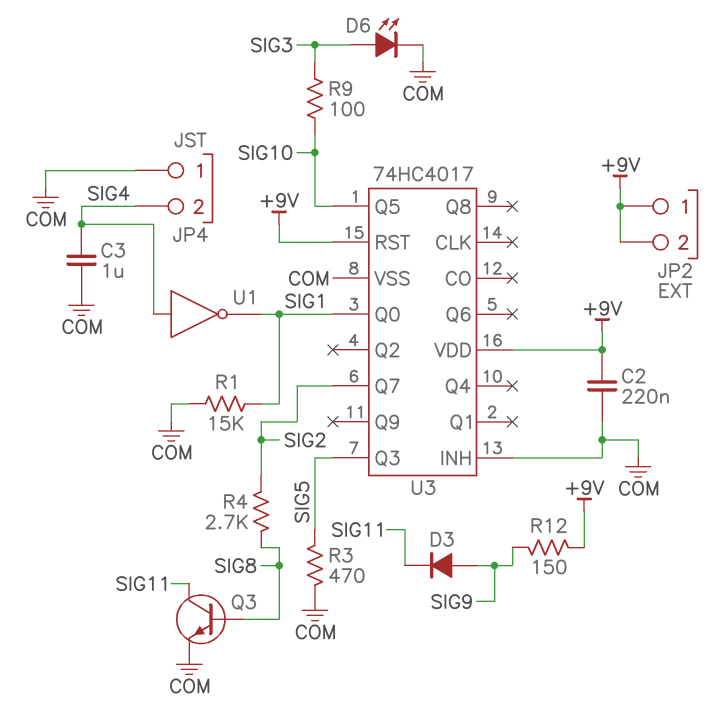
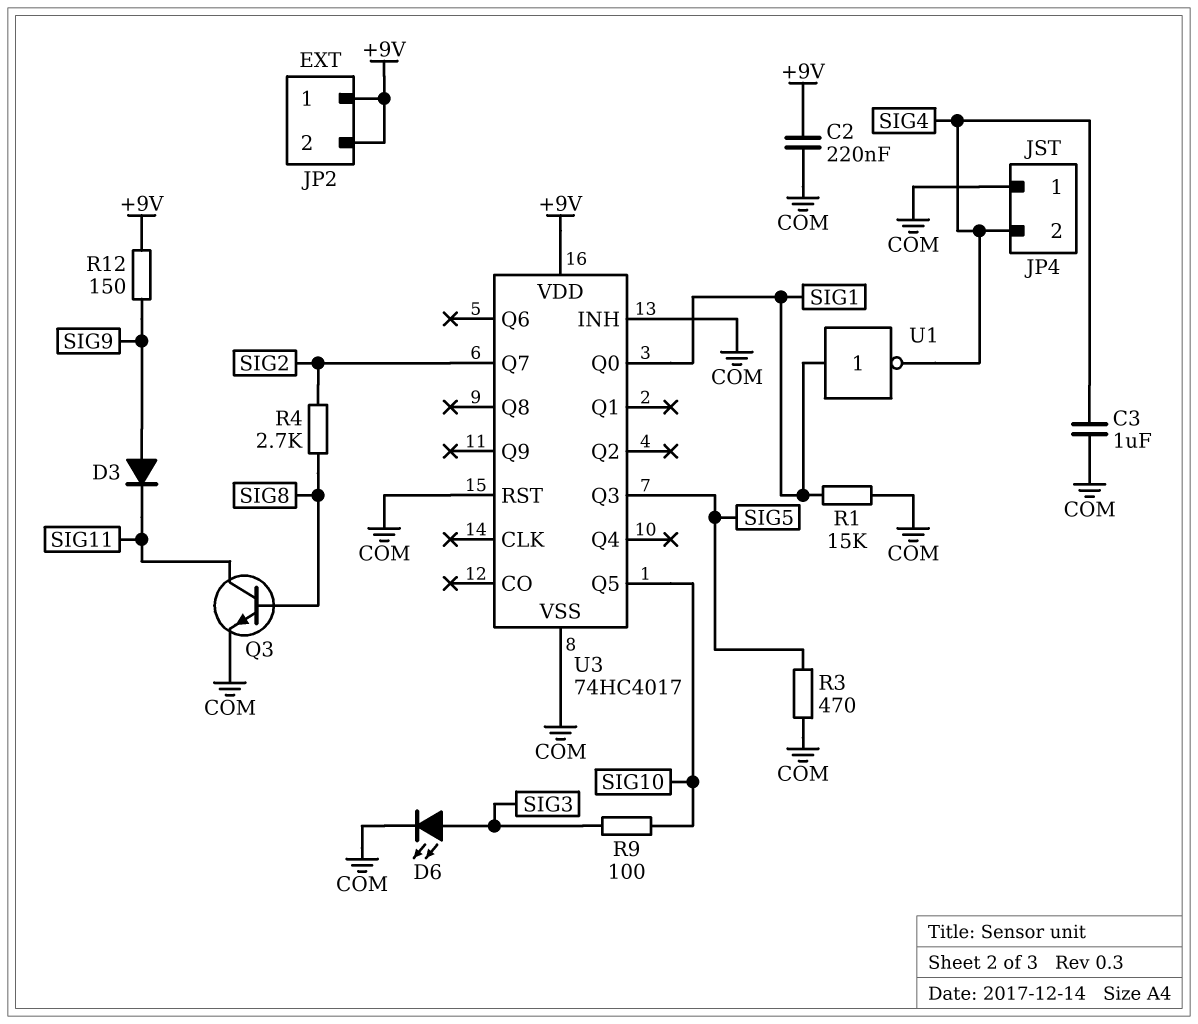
U1: NOT (in SIG4, out SIG1) -> NOT (in SIG1, out SIG4)
U3 pin RST: +9V -> COM

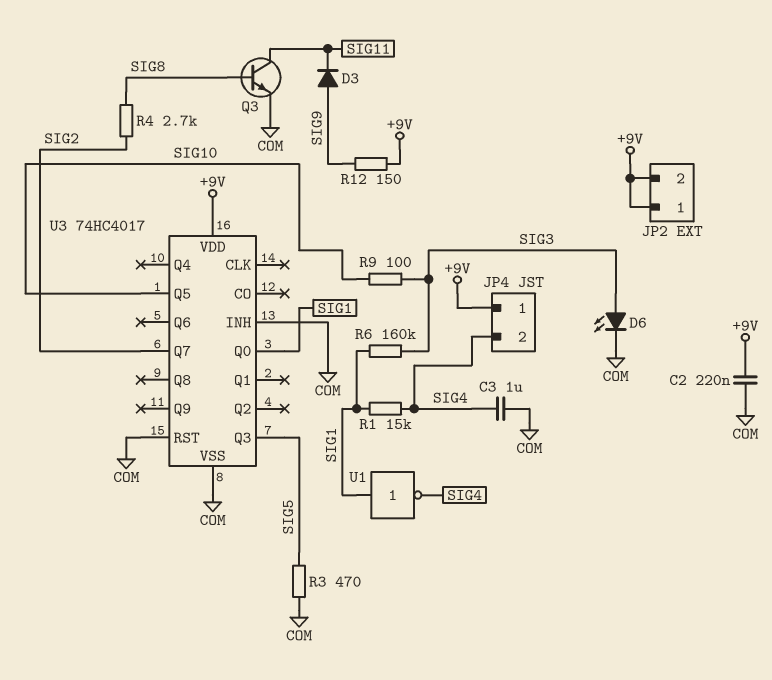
JP4 pin 1: COM -> +9V
R1: 15k (COM, SIG1) -> 15k (SIG1, SIG4)
R6: none -> 160k (SIG1, SIG3)

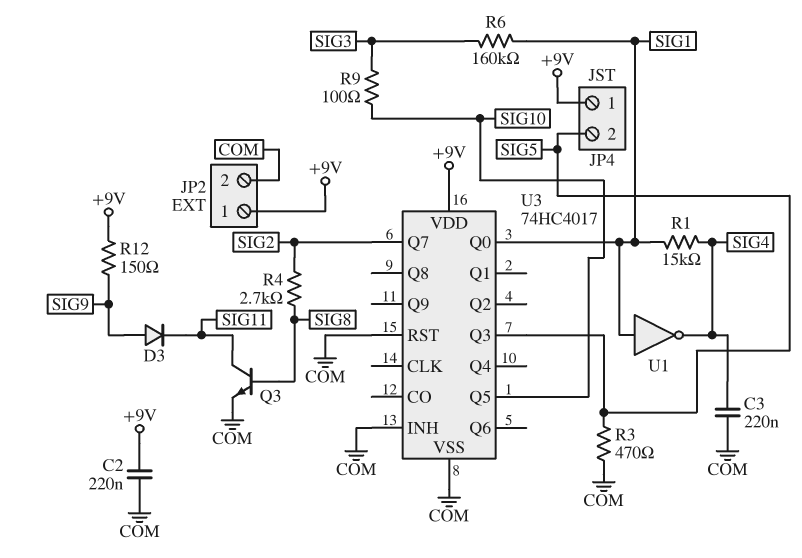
C3: 1uF (COM, SIG4) -> 220nF (COM, SIG4)
D6: LED (A SIG3, K COM) -> none
JP2 pin 2: +9V -> COM
JP4 pin 2: SIG4 -> SIG5

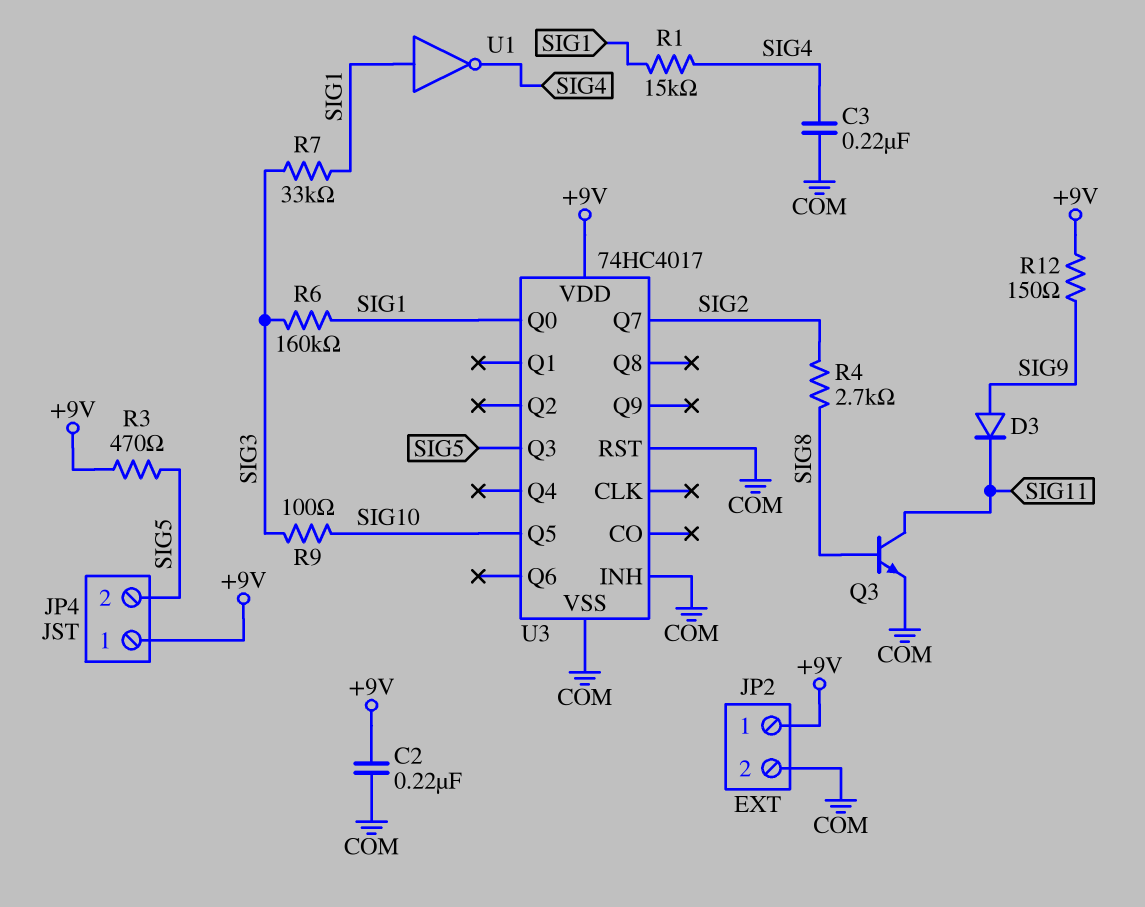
R3: 470 (COM, SIG5) -> 470 (+9V, SIG5)
R7: none -> 33k (SIG1, SIG3)

